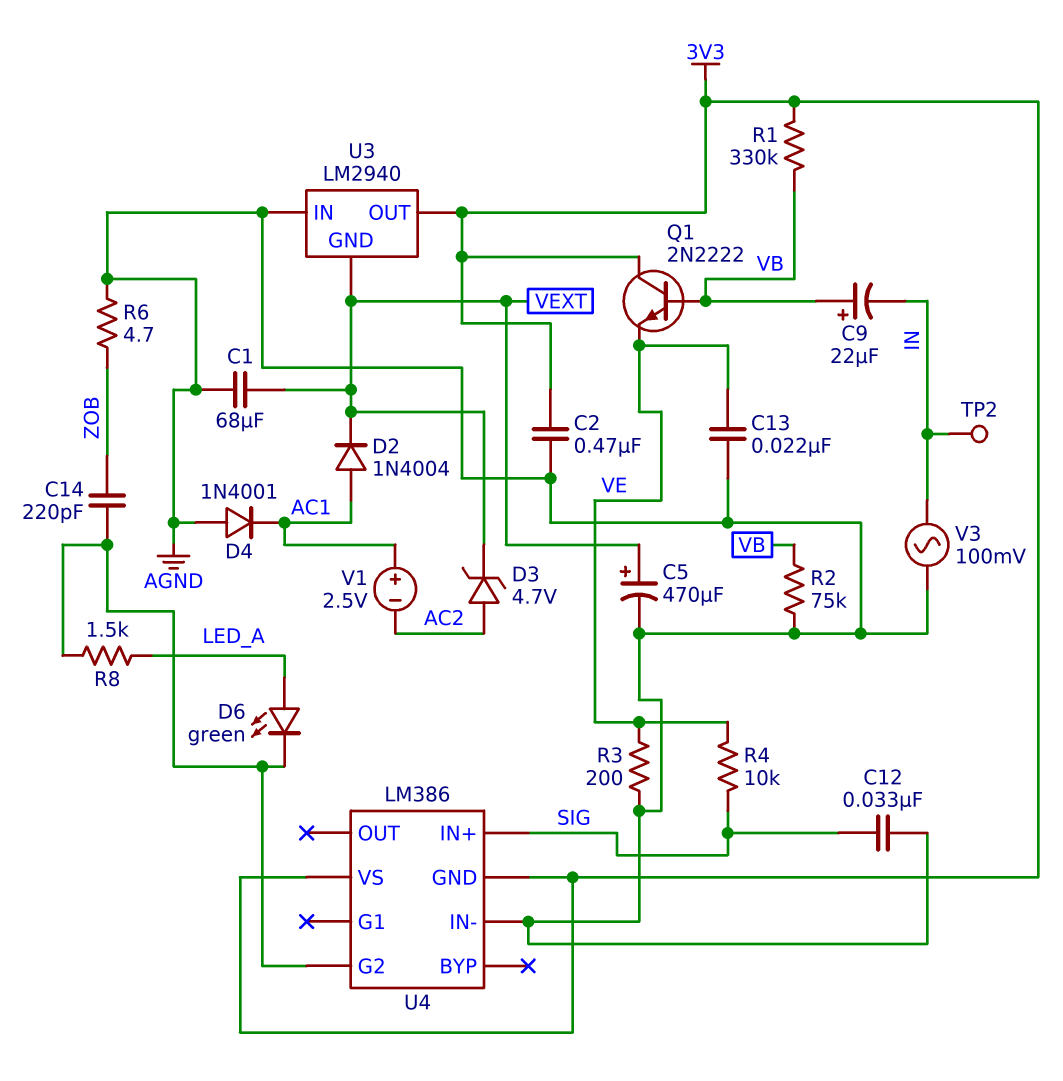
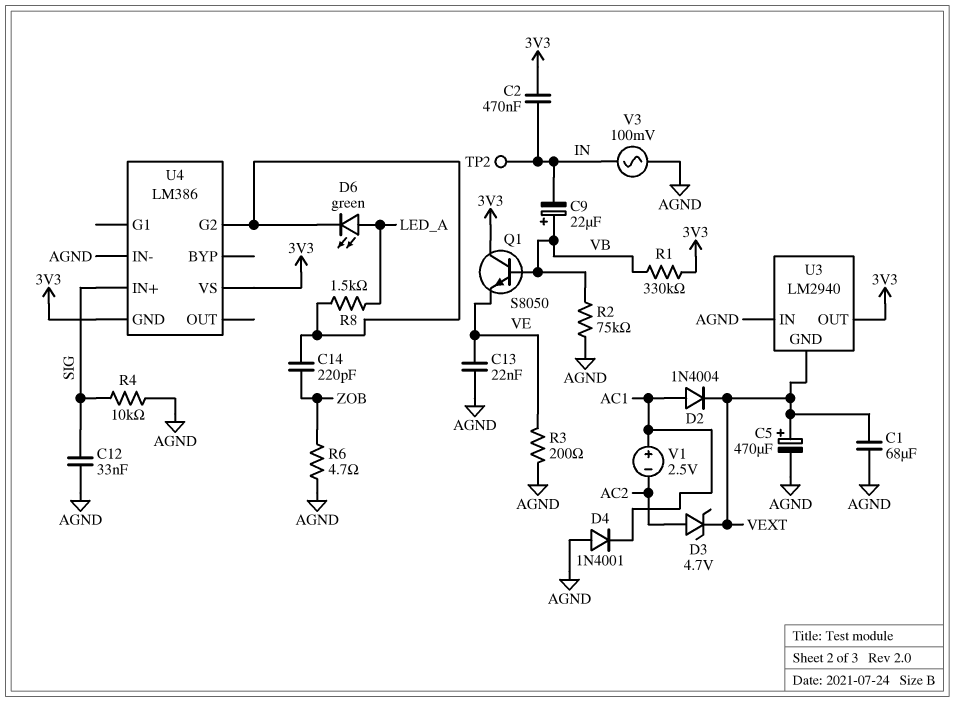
C2: 470nF (3V3, AGND) -> 470nF (3V3, IN)
Q1: NPN 2N2222 (B VB, C 3V3, E VE) -> NPN S8050 (B VB, C 3V3, E VE)
R4: 10k (SIG, VE) -> 10k (AGND, SIG)

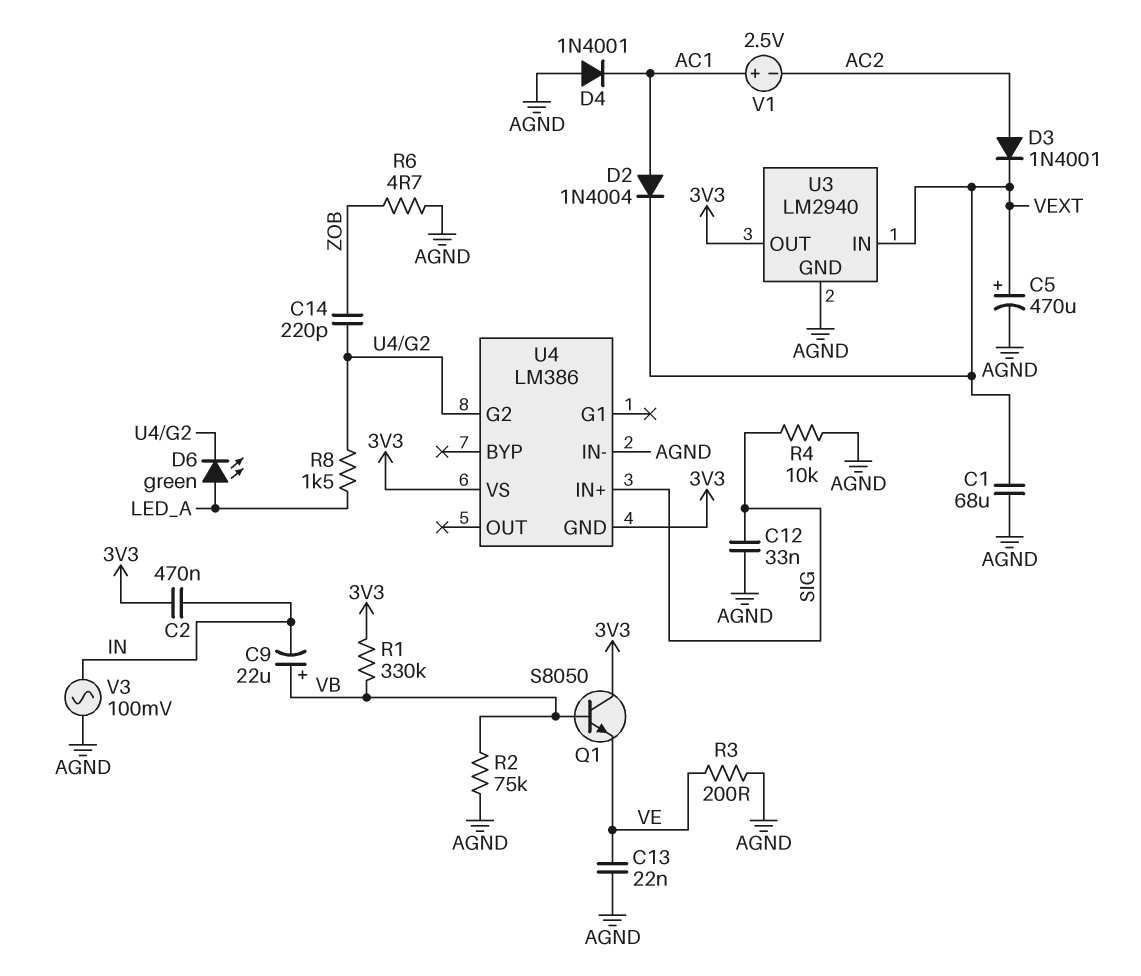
D3: zener 4.7V (A AC2, K VEXT) -> diode 1N4001 (A AC2, K VEXT)
TP2: test point (IN) -> none
U3 pin GND: VEXT -> AGND
U3 pin IN: AGND -> VEXT

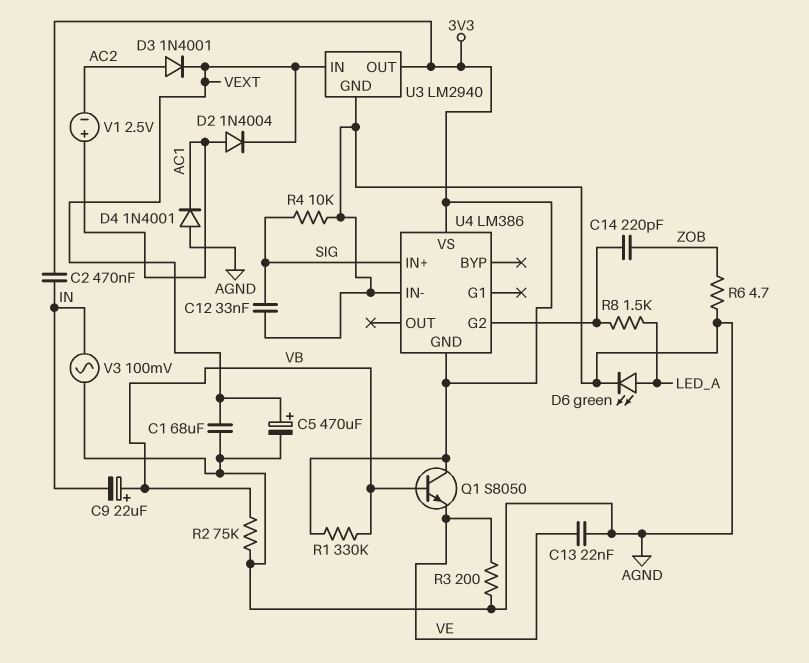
D6: LED green (A LED_A, K U4/G2) -> LED green (A LED_A, K AGND)

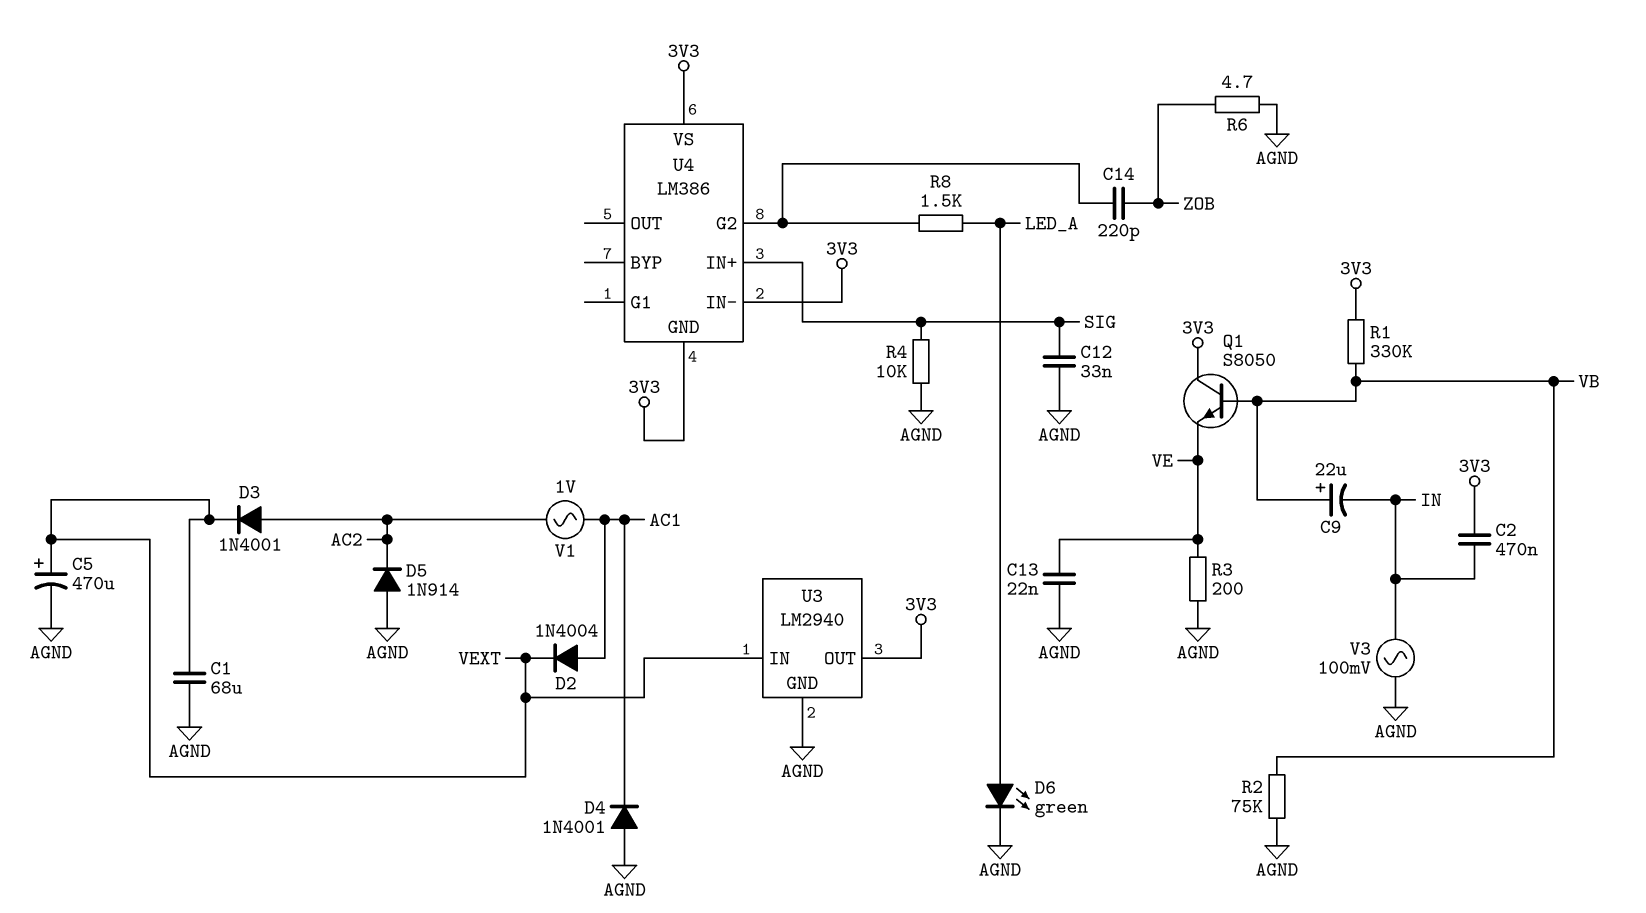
D5: none -> diode 1N914 (A AGND, K AC2)
U4 pin IN-: AGND -> 3V3
V1: 2.5V (plus AC1, minus AC2) -> AC 1V (AC1, AC2)

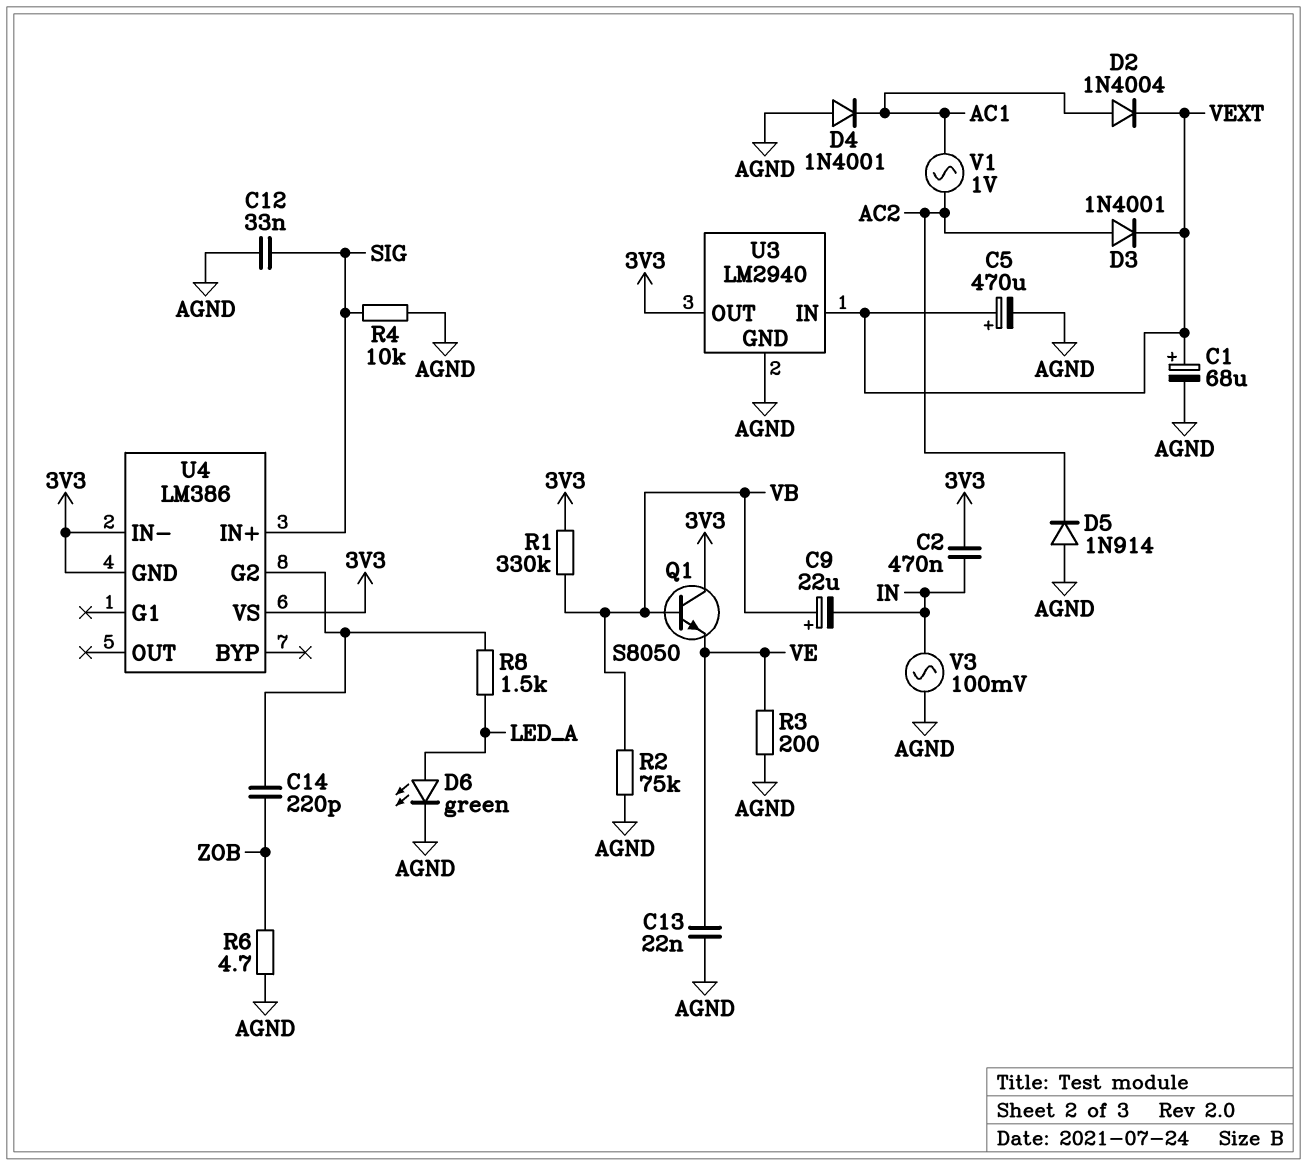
C1: 68uF (AGND, VEXT) -> 68uF (plus VEXT, minus AGND)

